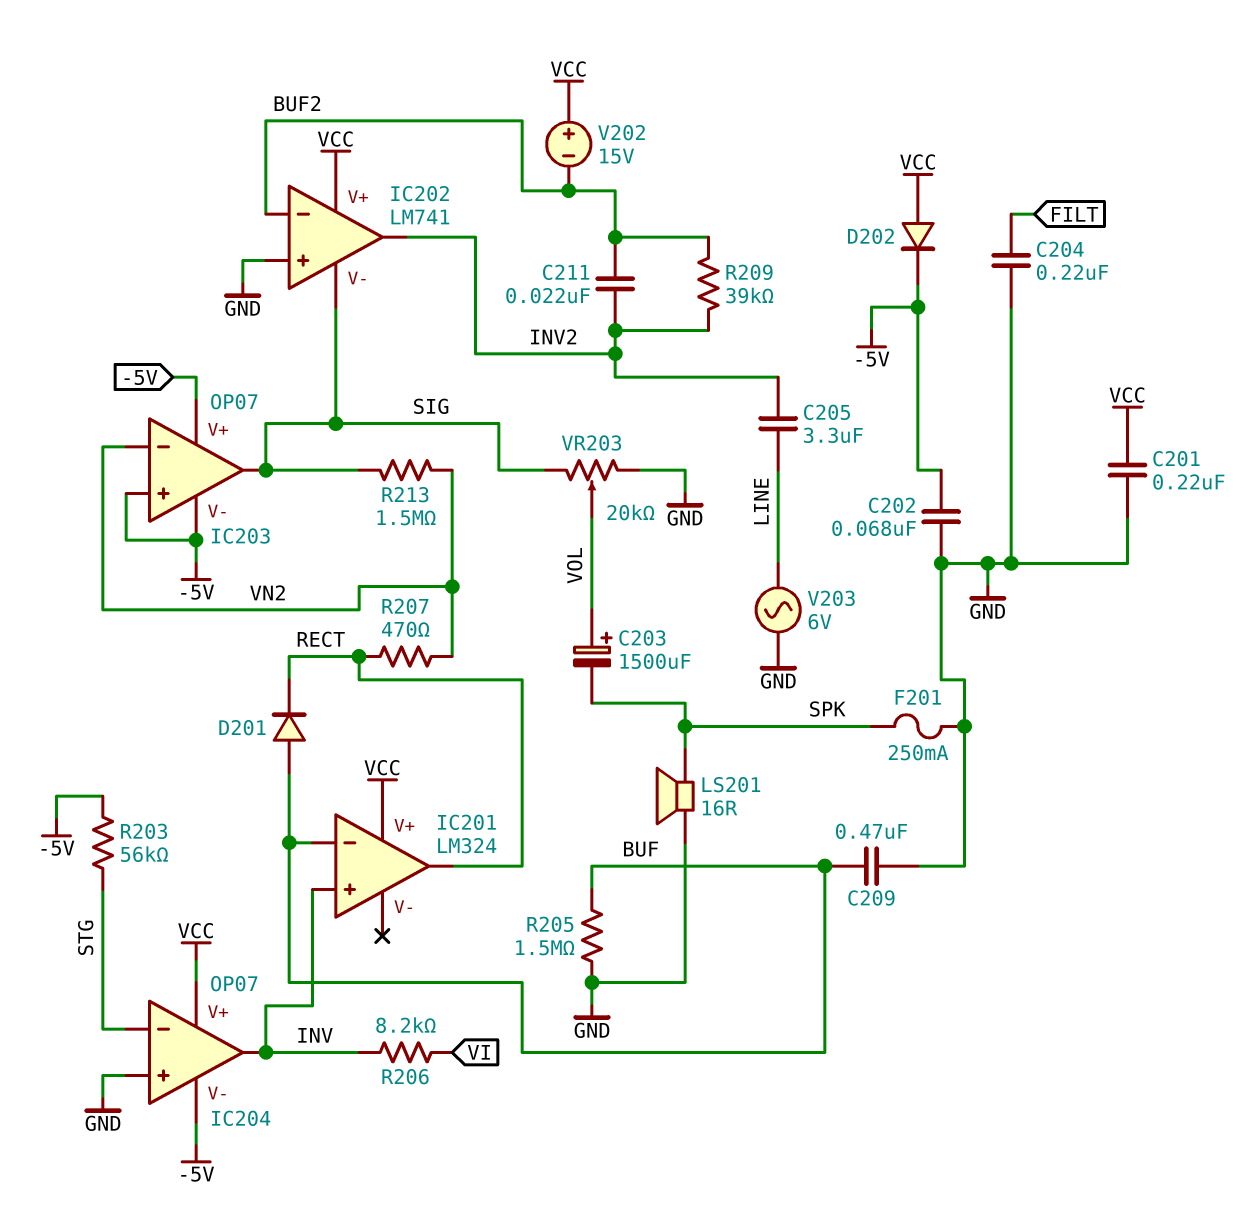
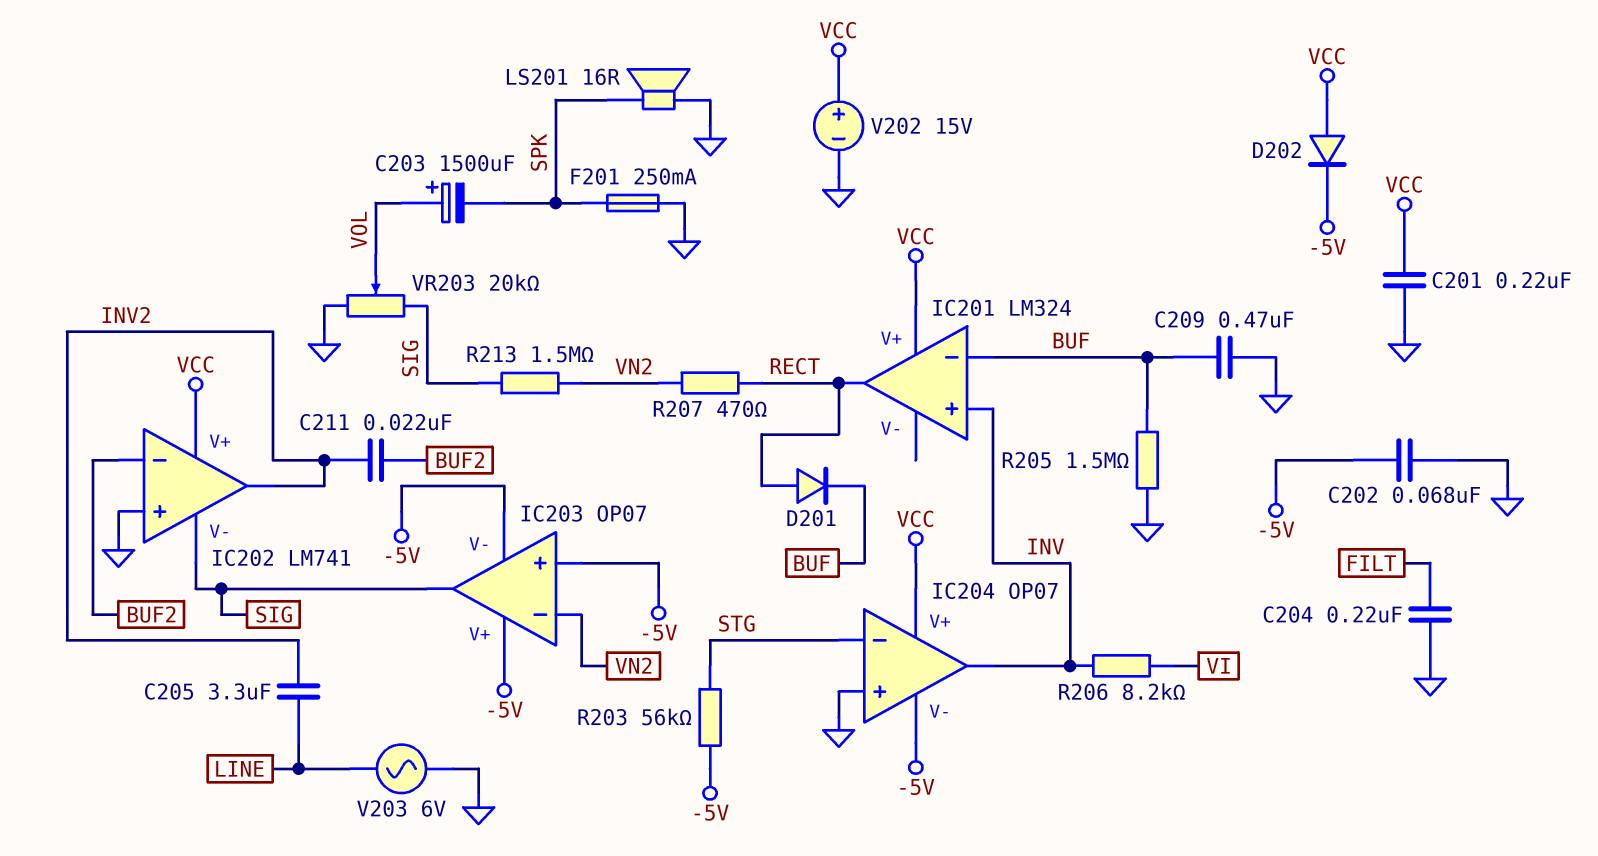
D201: diode (A BUF, K RECT) -> diode (A RECT, K BUF)
R209: 39k (BUF2, INV2) -> none
V202: 15V (plus VCC, minus BUF2) -> 15V (plus VCC, minus GND)

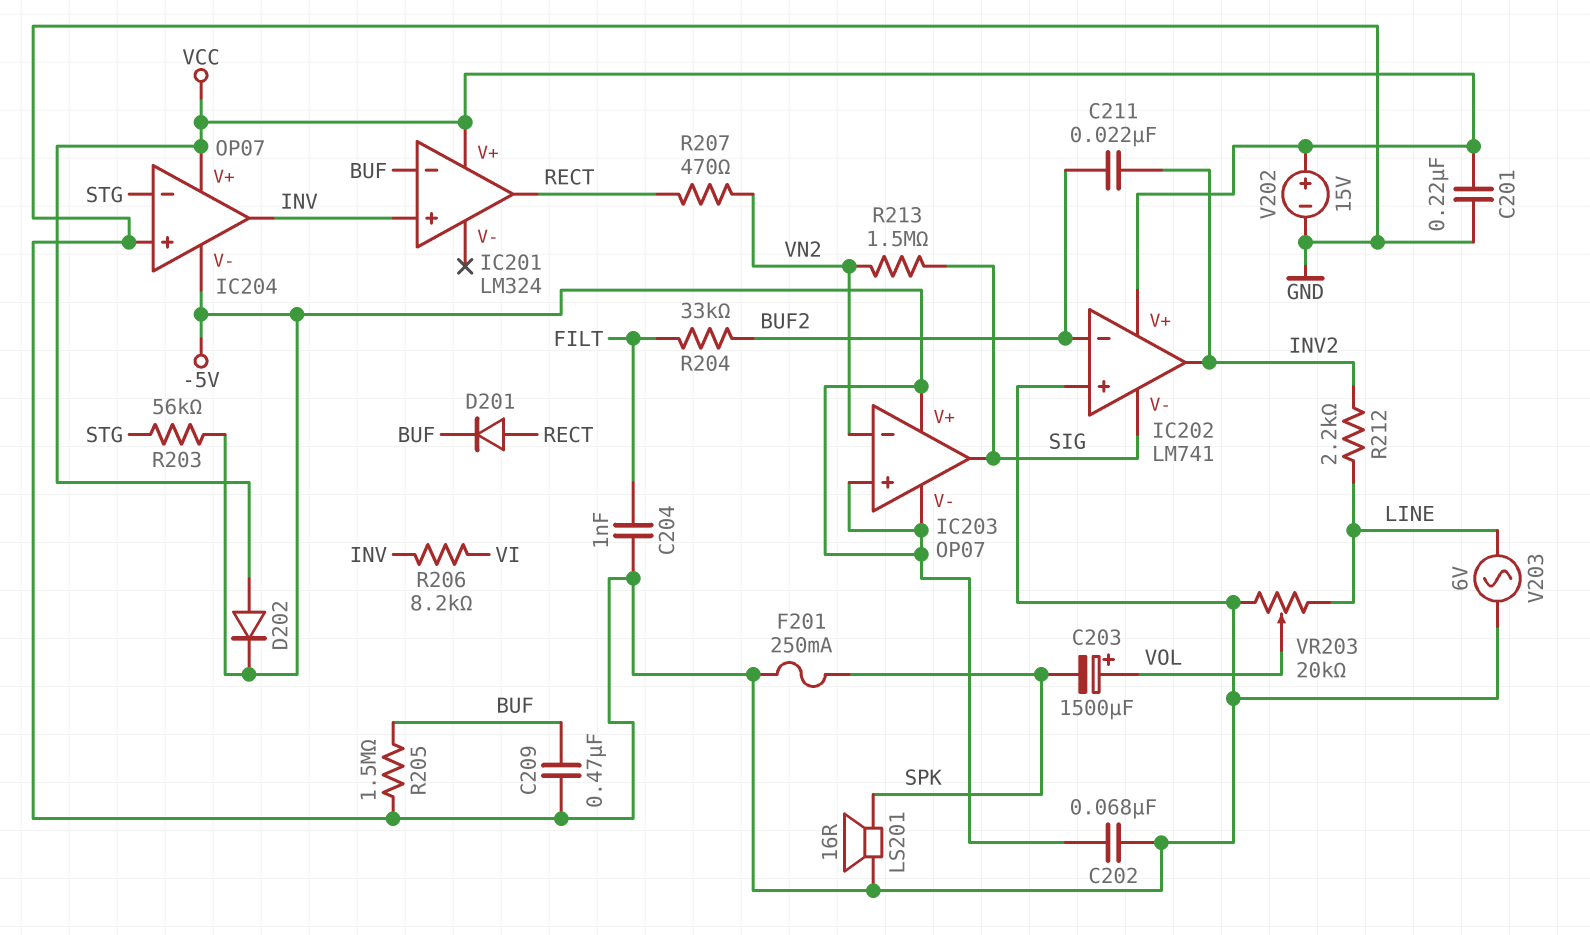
C204: 220nF (FILT, GND) -> 1nF (FILT, GND)
C205: 3.3uF (INV2, LINE) -> none
R204: none -> 33k (BUF2, FILT)
R212: none -> 2.2k (INV2, LINE)
VR203: 20k (GND, SIG, wiper VOL) -> 20k (GND, LINE, wiper VOL)

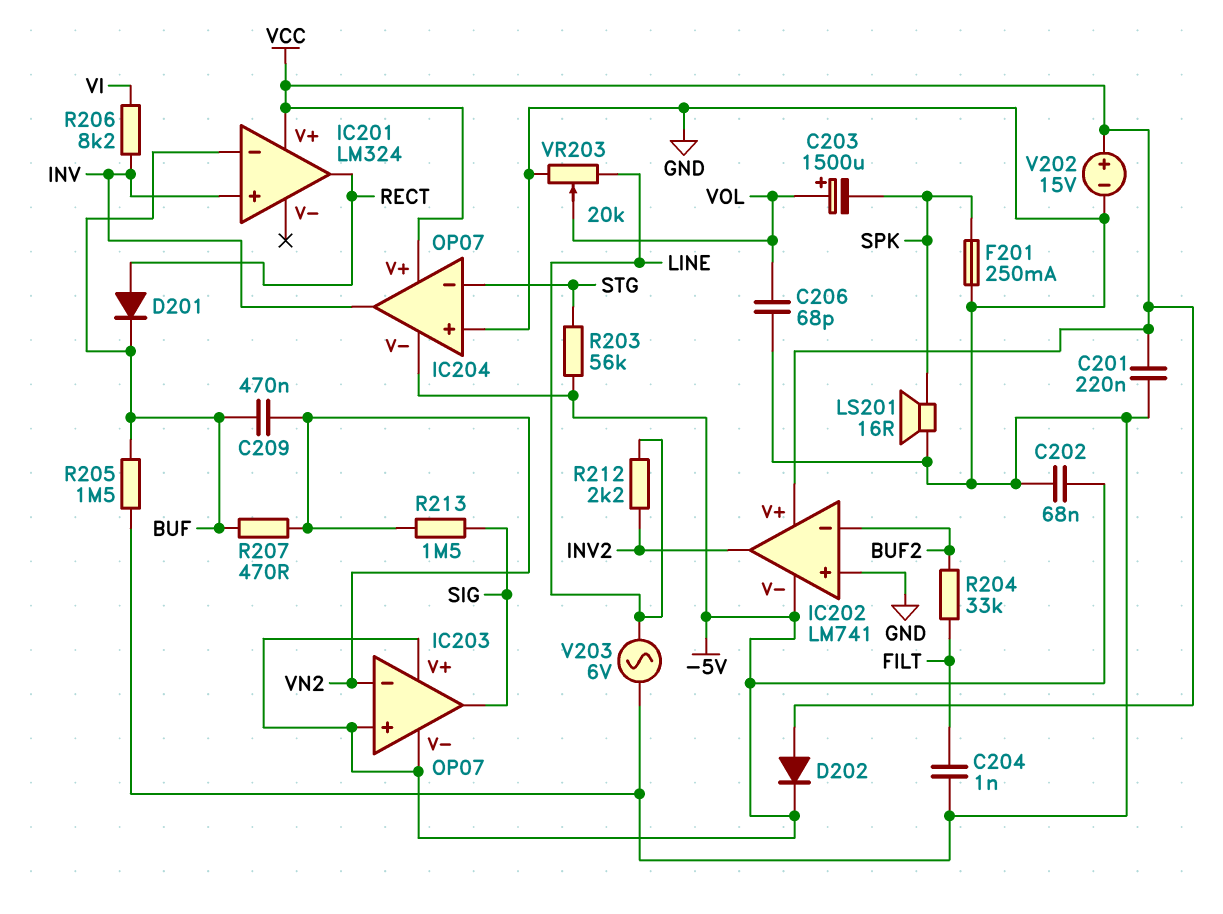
C206: none -> 68pF (GND, VOL)
C209: 470nF (BUF, GND) -> 470nF (BUF, VN2)
C211: 22nF (BUF2, INV2) -> none
IC202 pin V-: SIG -> -5V
R207: 470 (RECT, VN2) -> 470 (BUF, VN2)

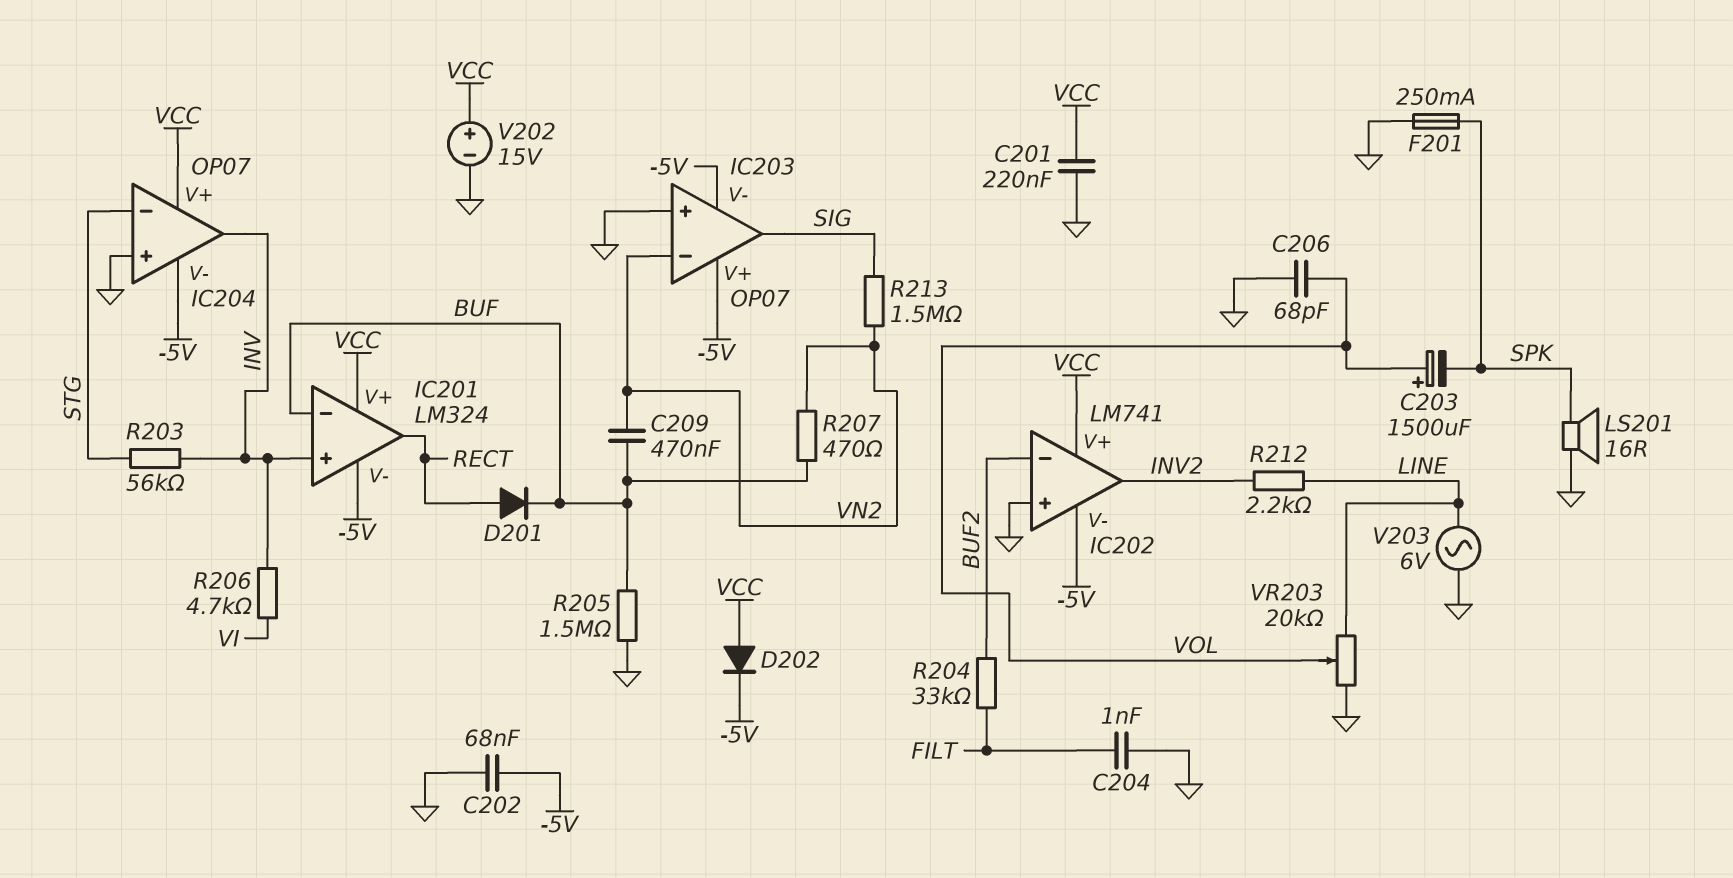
IC201 pin V-: none -> -5V
IC203 pin in+: -5V -> GND
R203: 56k (-5V, STG) -> 56k (INV, STG)
R206: 8.2k (INV, VI) -> 4.7k (INV, VI)

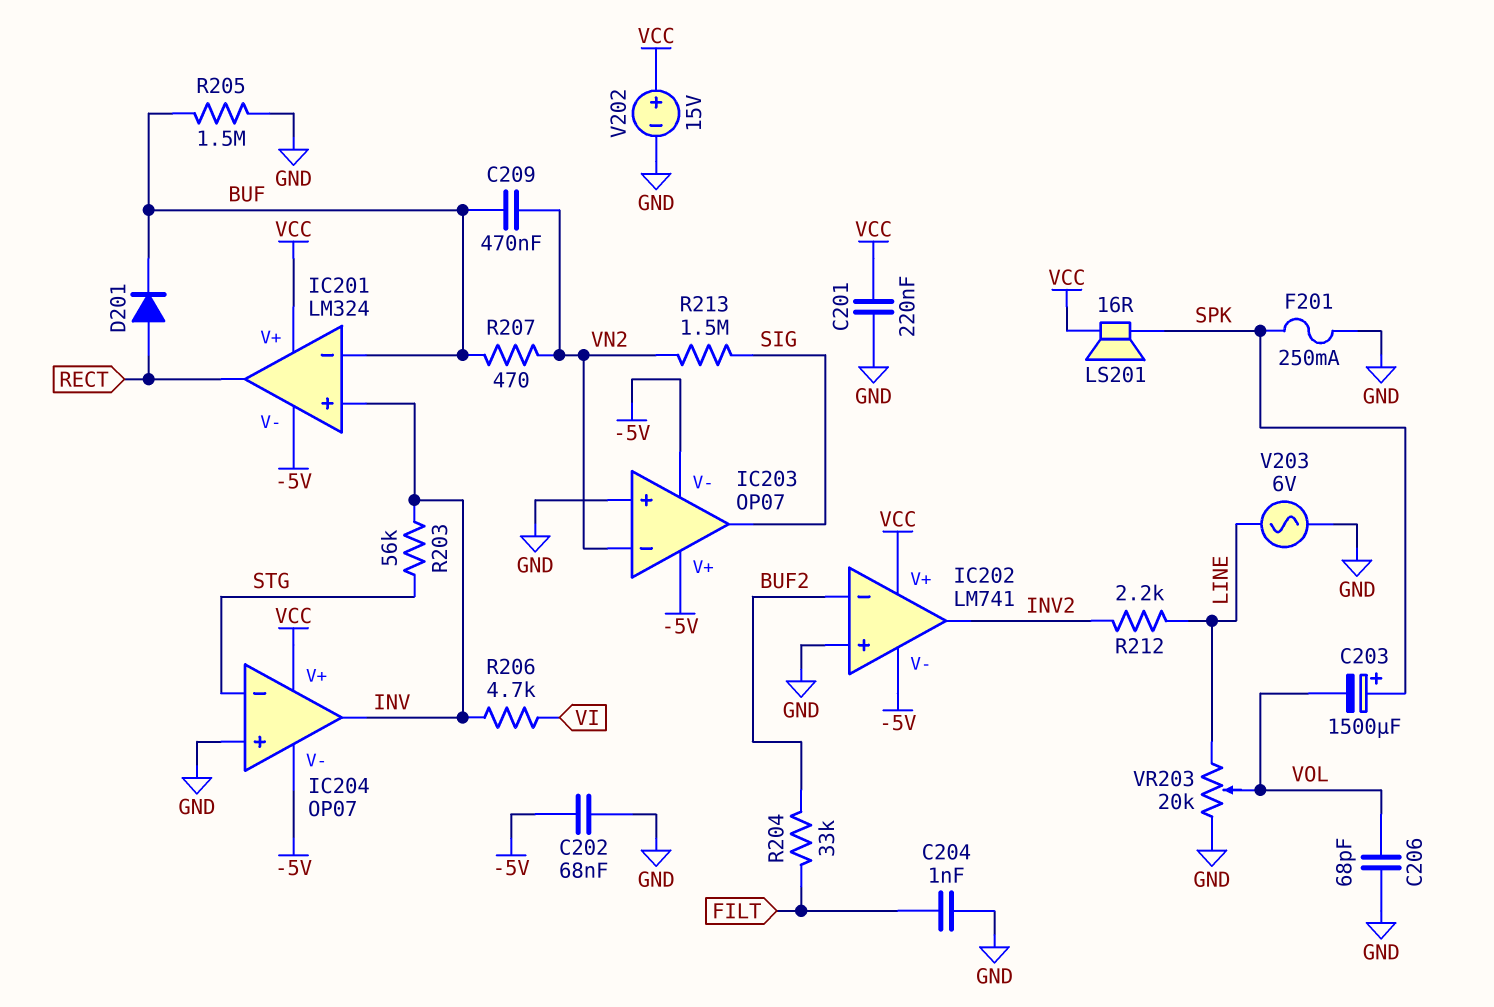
C203: 1500uF (plus VOL, minus SPK) -> 1500uF (plus SPK, minus VOL)
D202: diode (A VCC, K -5V) -> none
LS201: speaker 16R (GND, SPK) -> speaker 16R (SPK, VCC)

